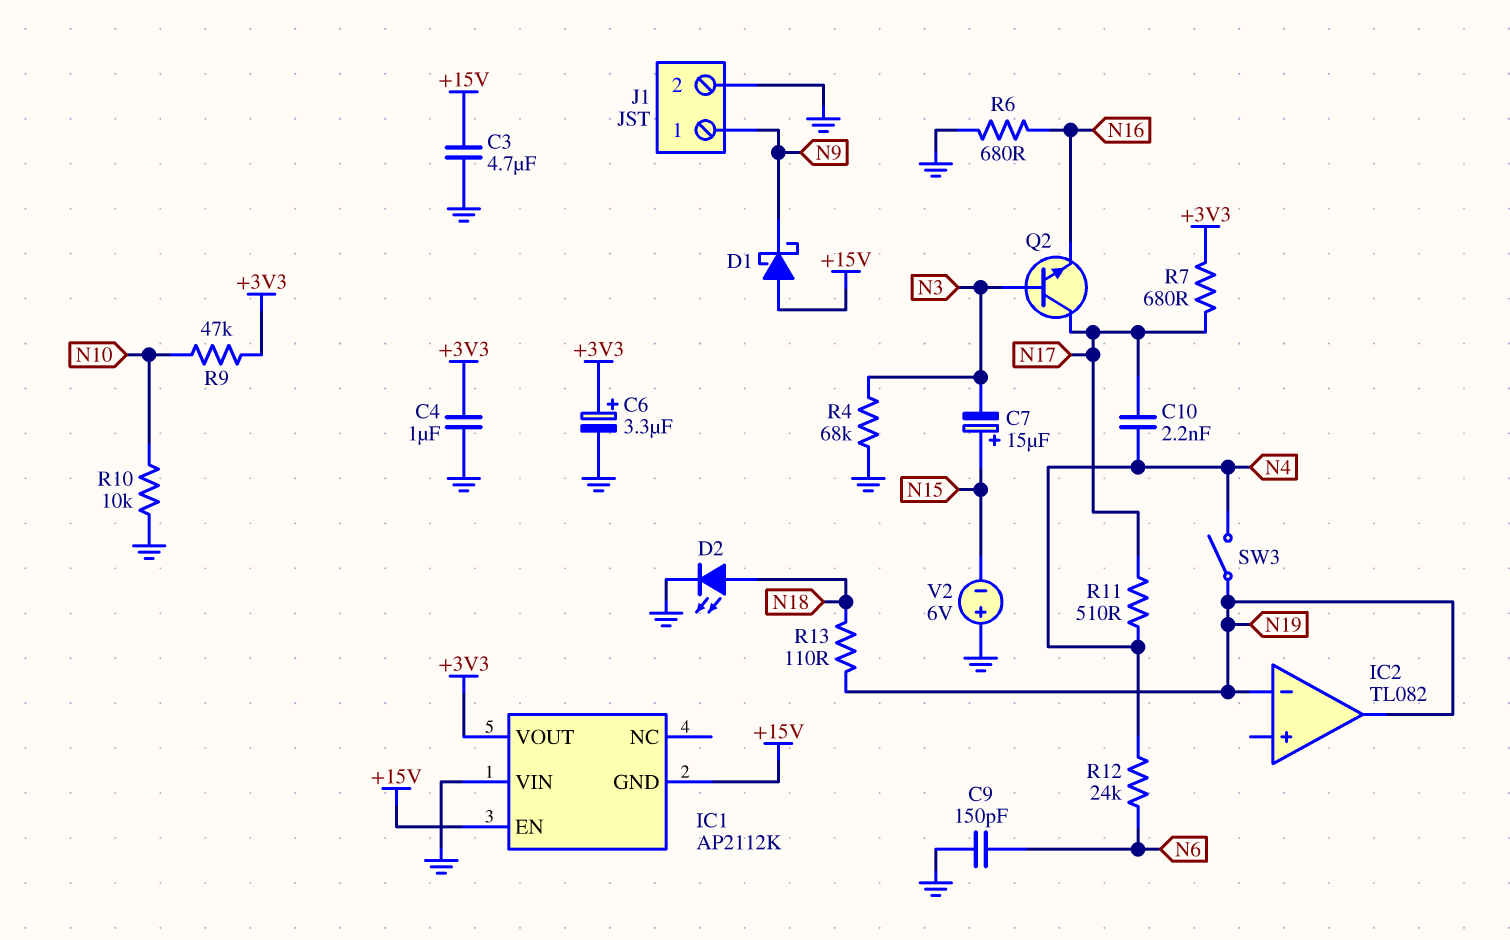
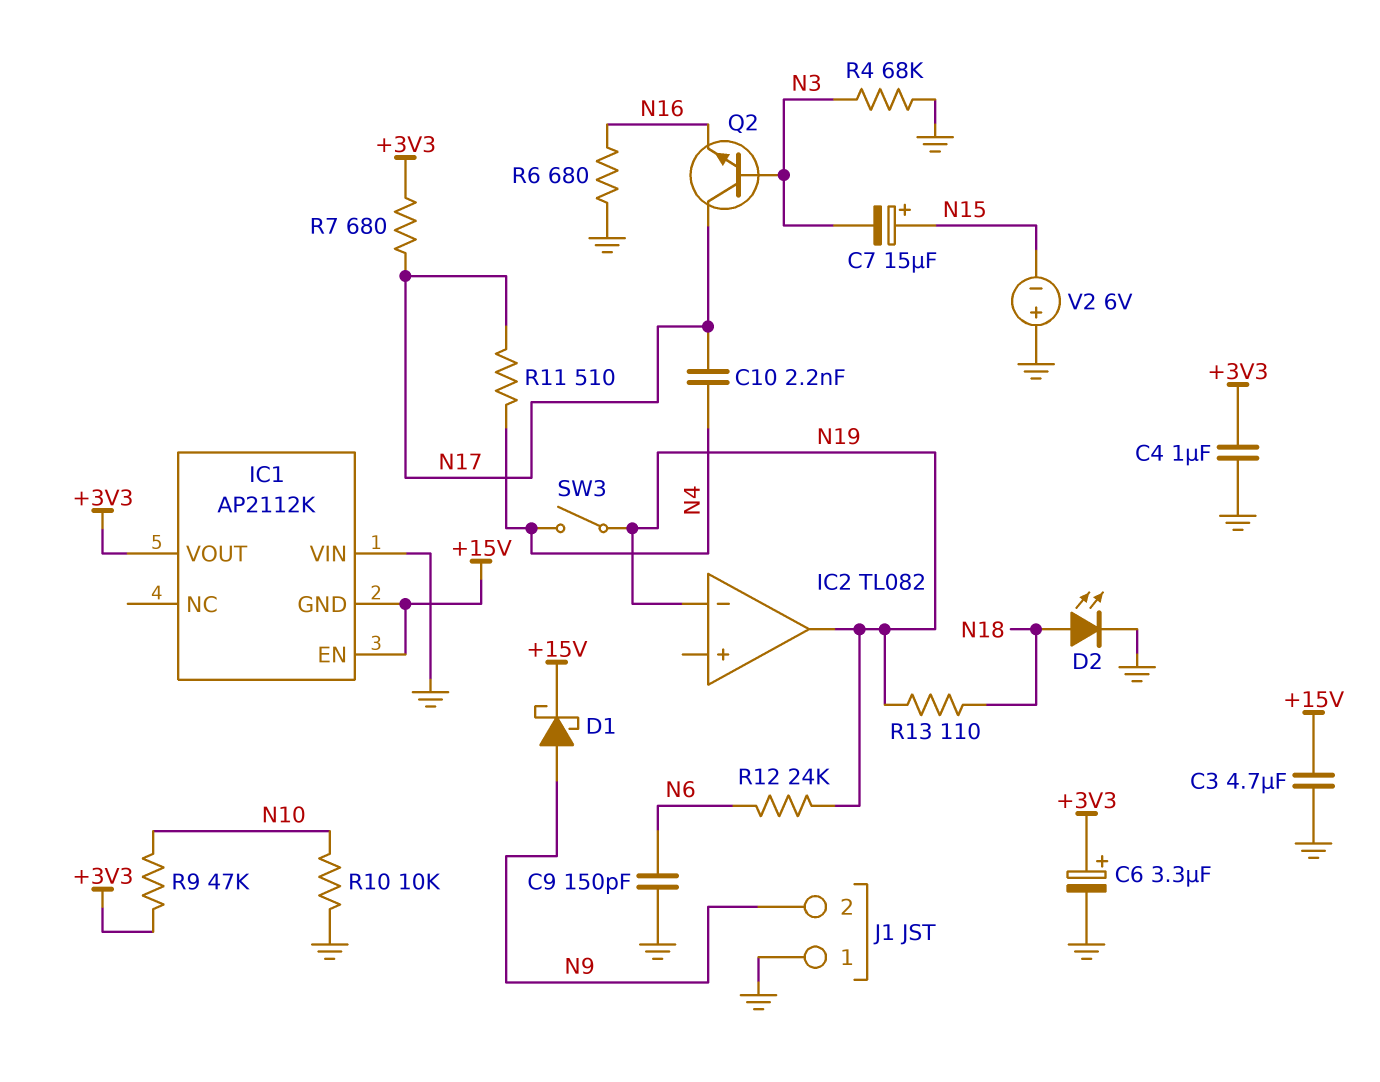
D1: schottky (A +15V, K N9) -> schottky (A N9, K +15V)
J1 pin 1: N9 -> GND
J1 pin 2: GND -> N9
R12: 24k (N4, N6) -> 24k (N6, N19)

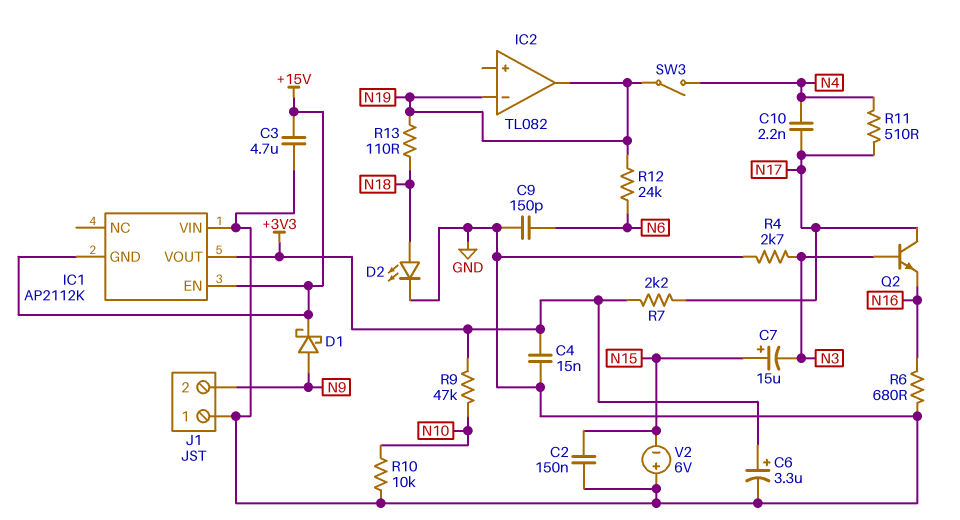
C2: none -> 150nF (GND, N15)
C4: 1uF (+3V3, GND) -> 15nF (+3V3, GND)
R4: 68k (GND, N3) -> 2.7k (GND, N3)
R7: 680 (+3V3, N17) -> 2.2k (+3V3, N17)

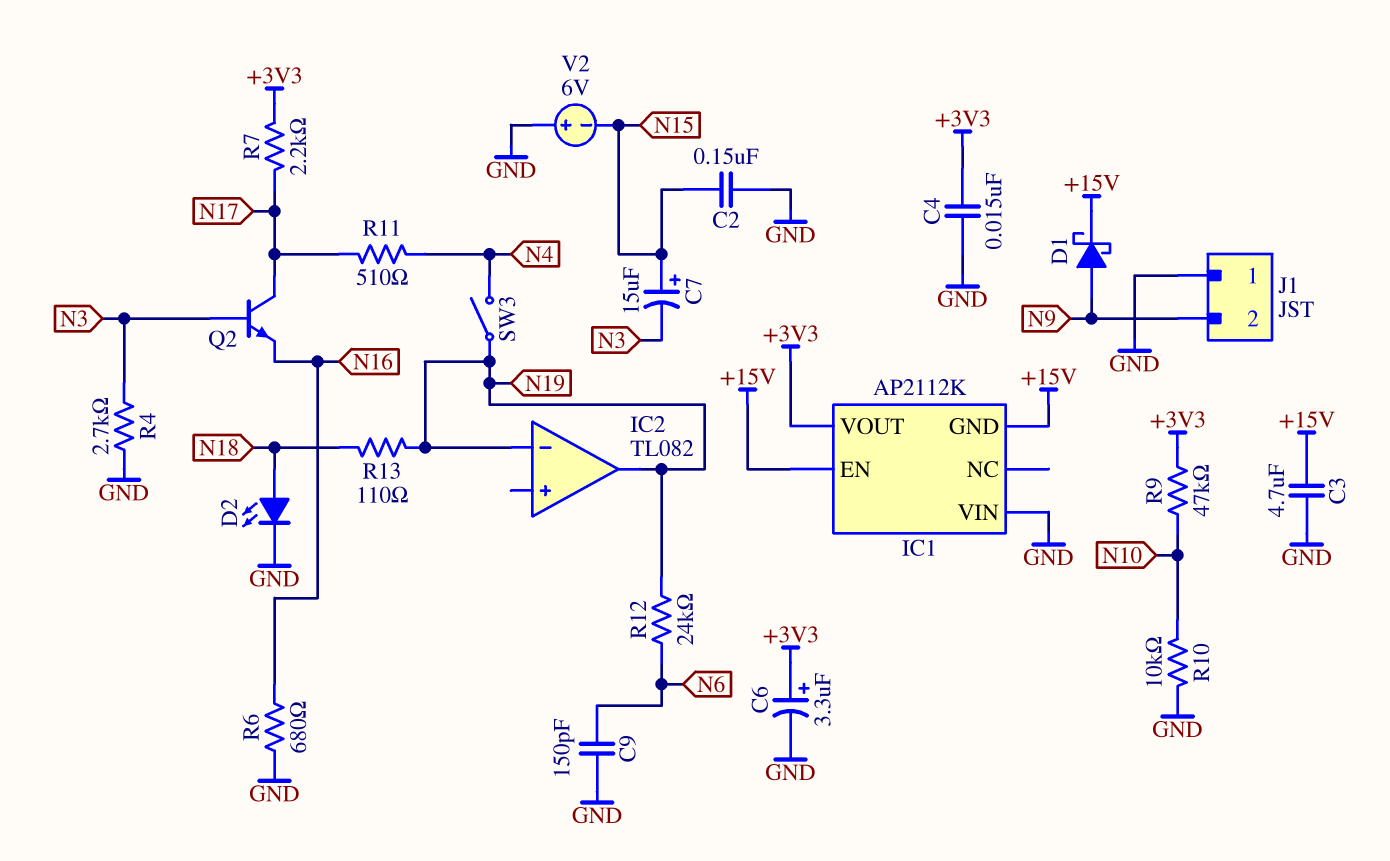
C10: 2.2nF (N4, N17) -> none

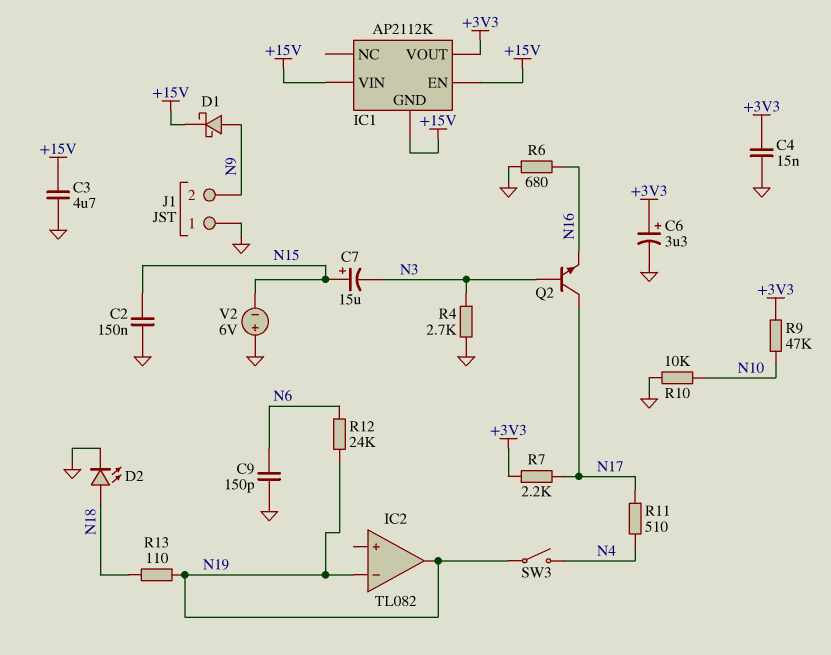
IC1 pin VIN: GND -> +15V

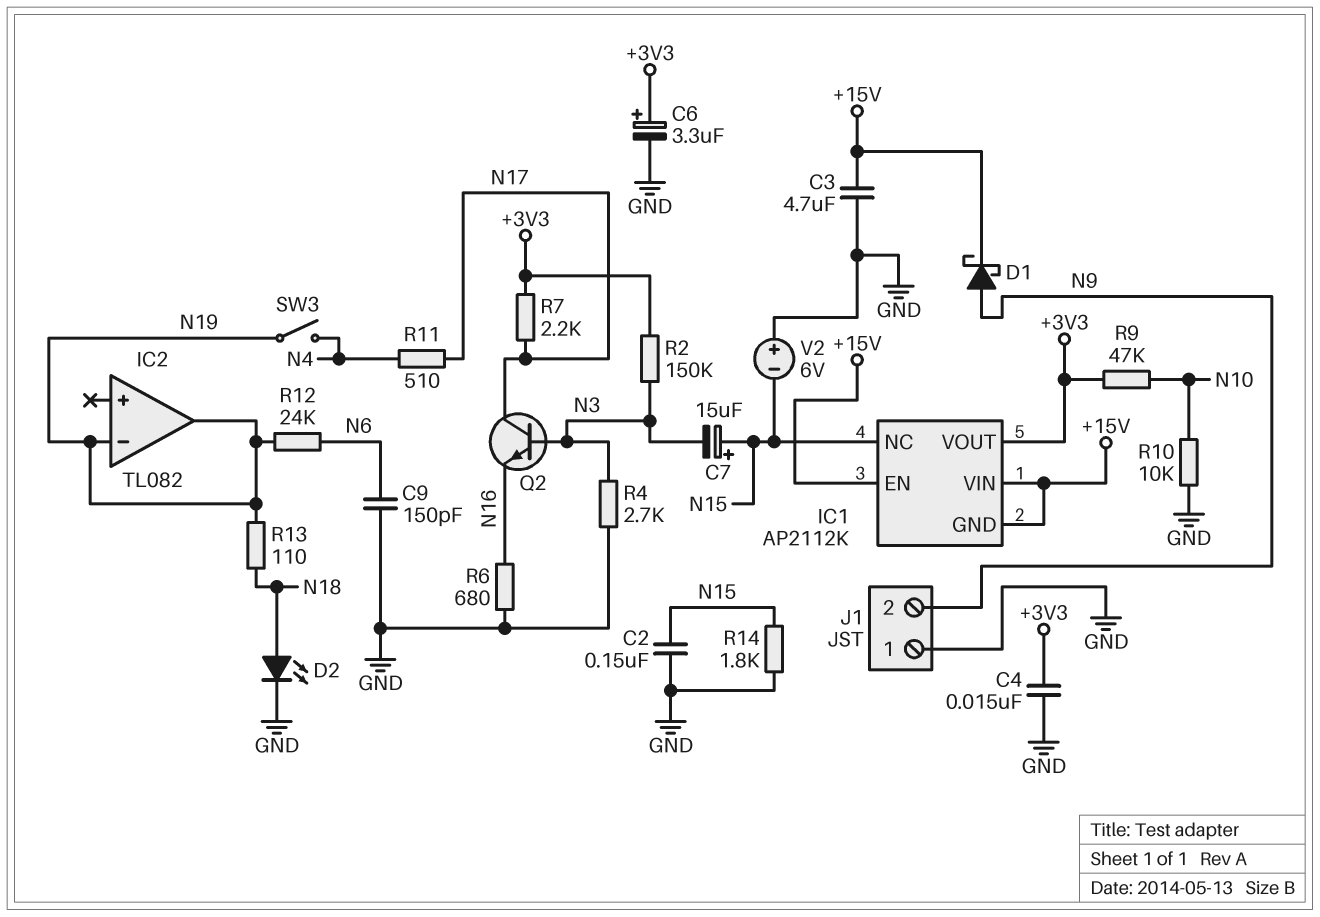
IC1 pin NC: none -> N15
R2: none -> 150k (+3V3, N3)
R14: none -> 1.8k (GND, N15)

